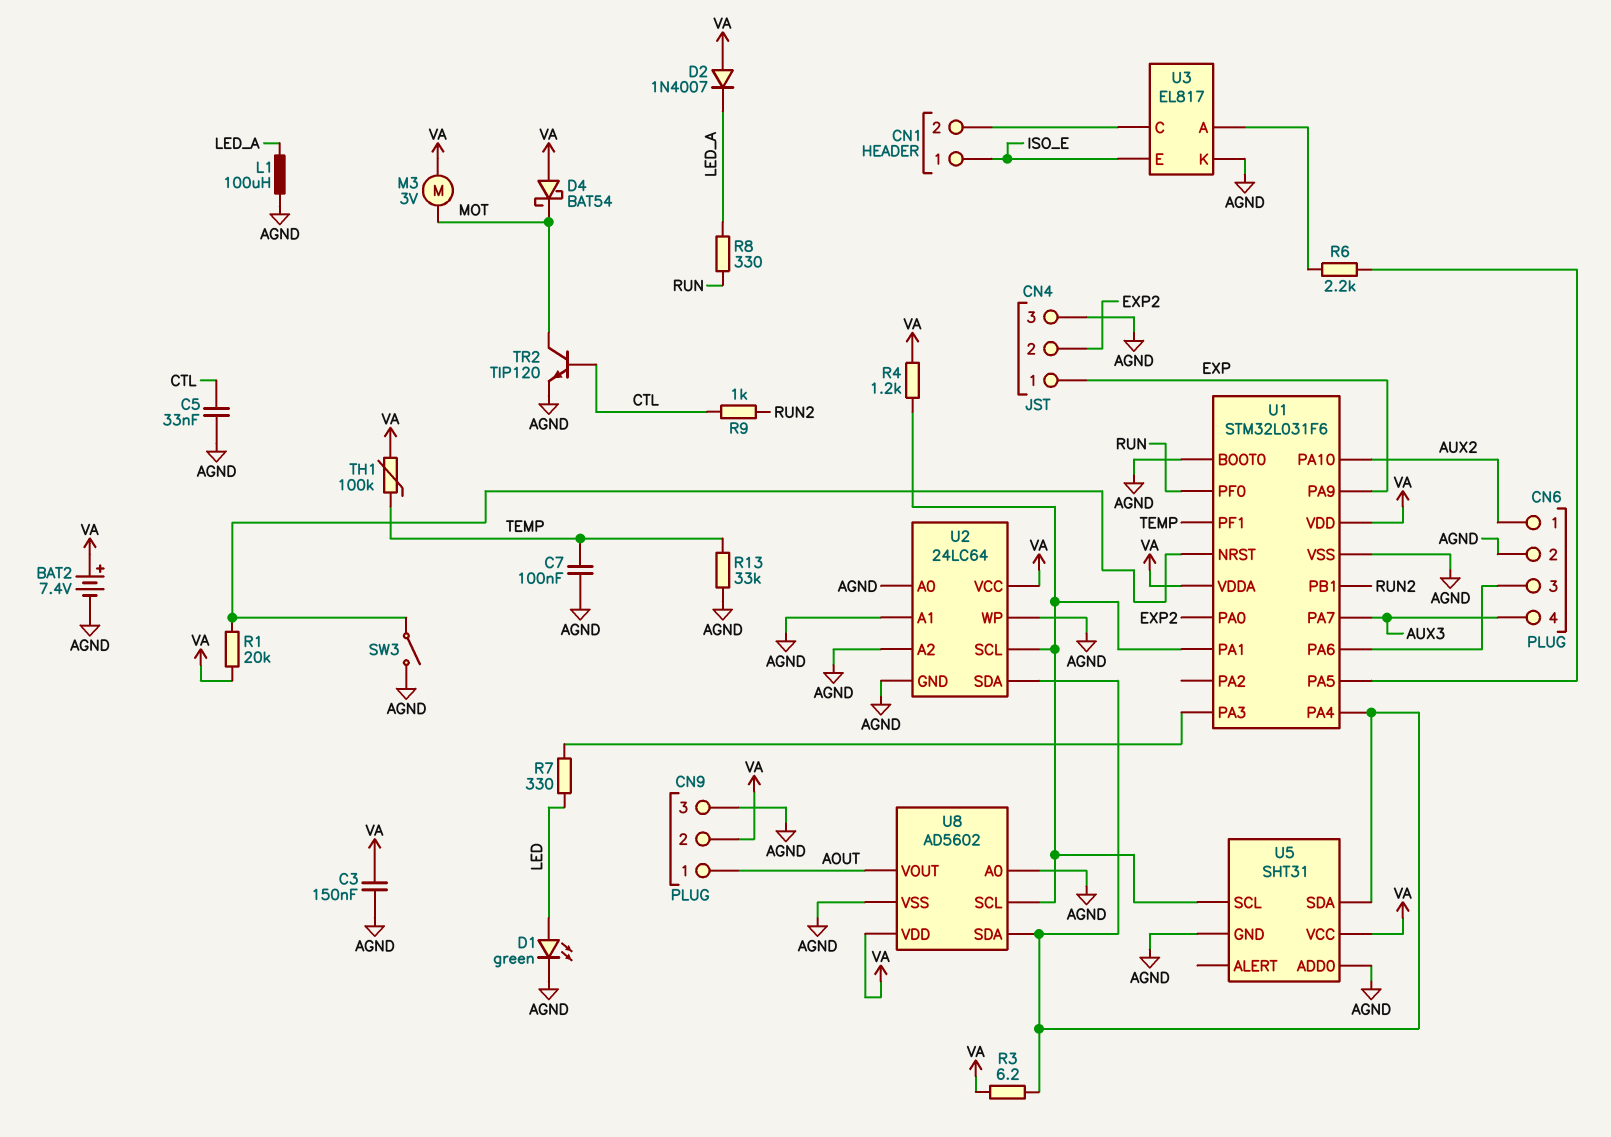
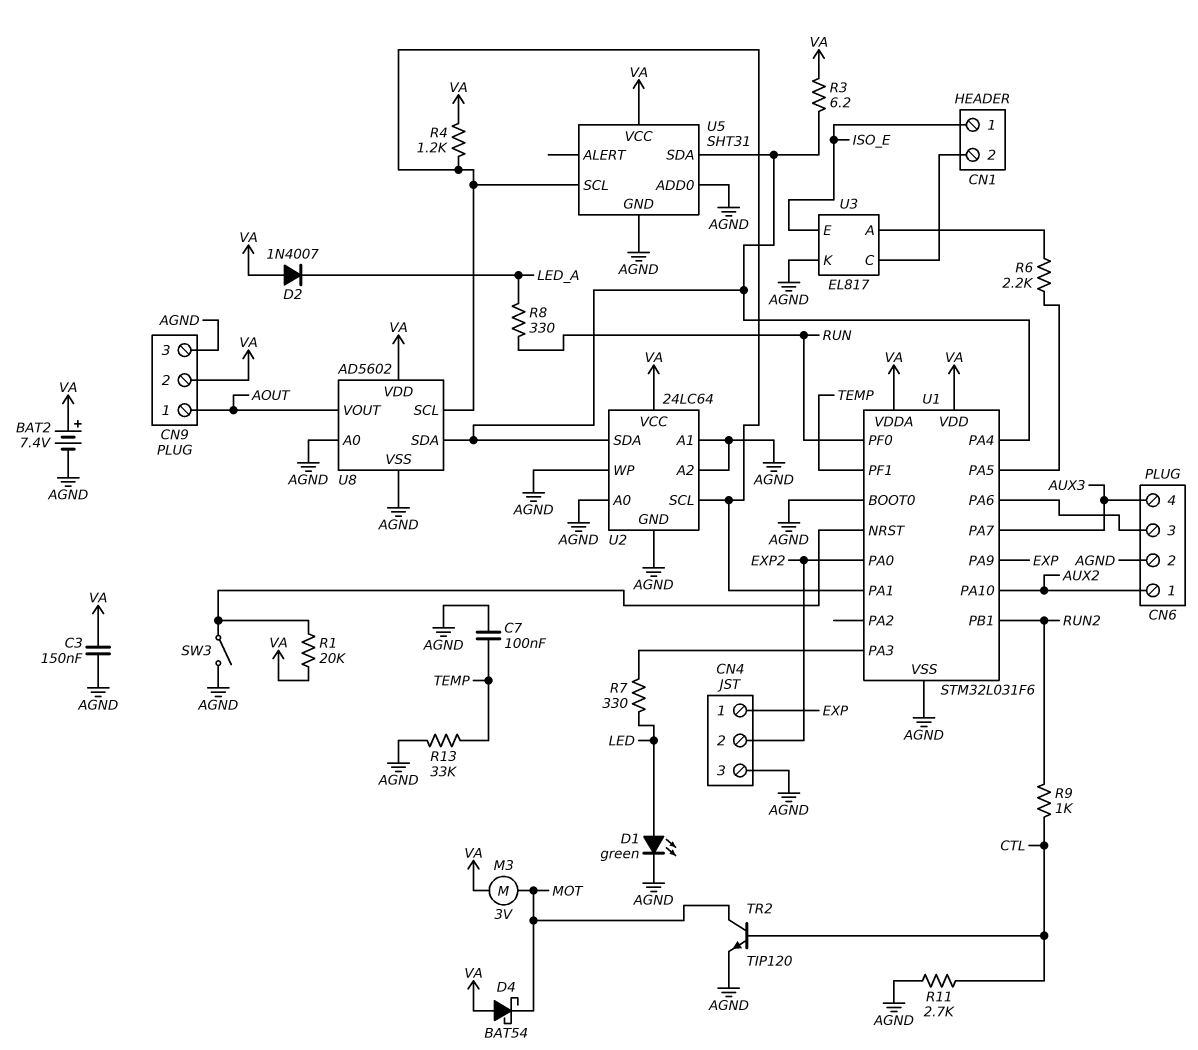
C5: 33nF (AGND, CTL) -> none
L1: 100uH (AGND, LED_A) -> none
R11: none -> 2.7k (AGND, CTL)
TH1: 100k (TEMP, VA) -> none

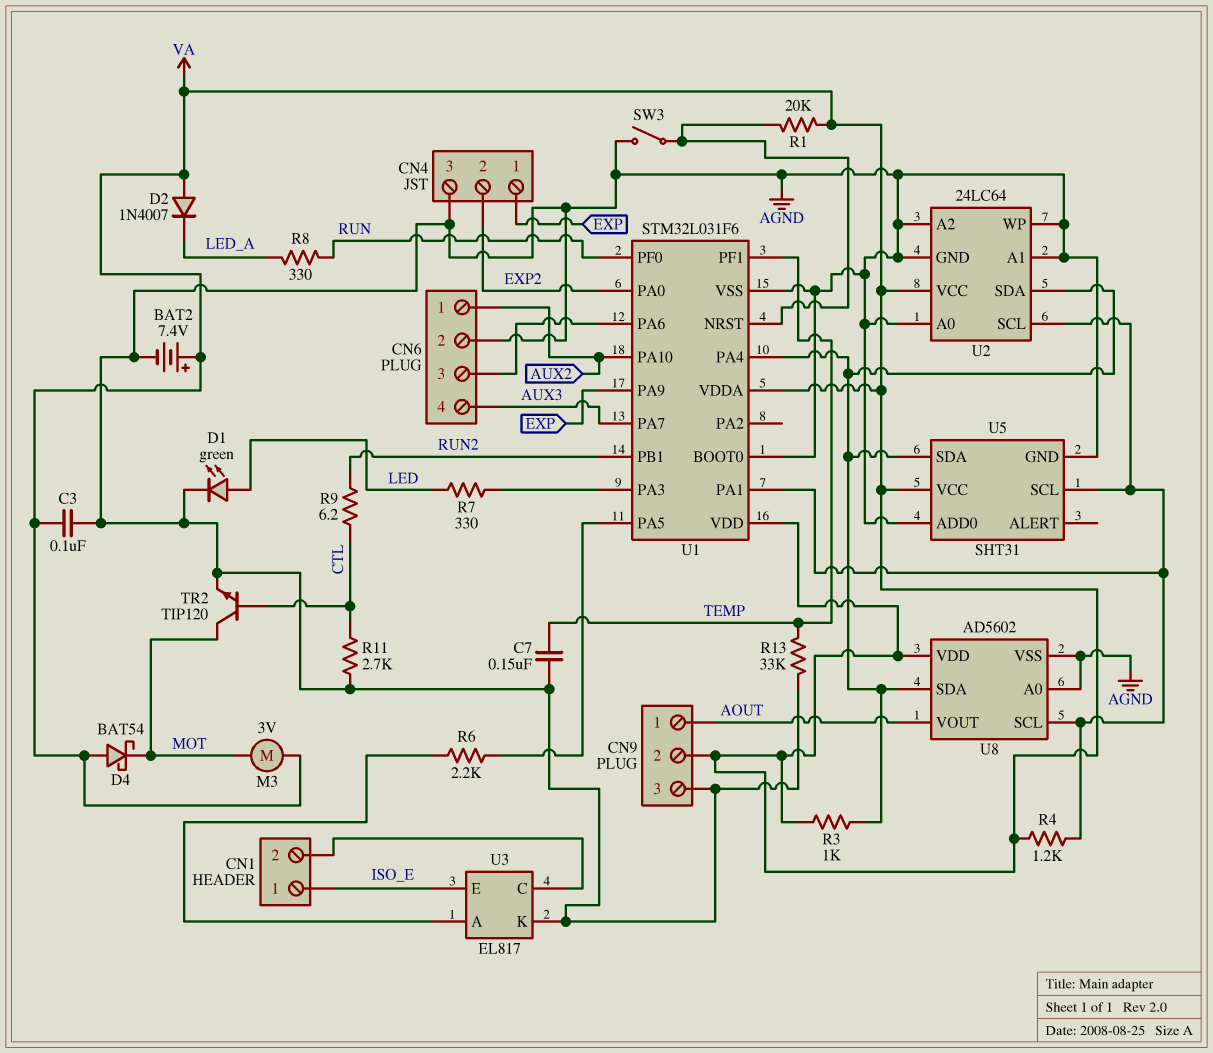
C3: 150nF (AGND, VA) -> 100nF (AGND, VA)
C7: 100nF (AGND, TEMP) -> 150nF (AGND, TEMP)
R3: 6.2 (U1/PA4, VA) -> 1k (U1/PA4, VA)
R9: 1k (CTL, RUN2) -> 6.2 (CTL, RUN2)

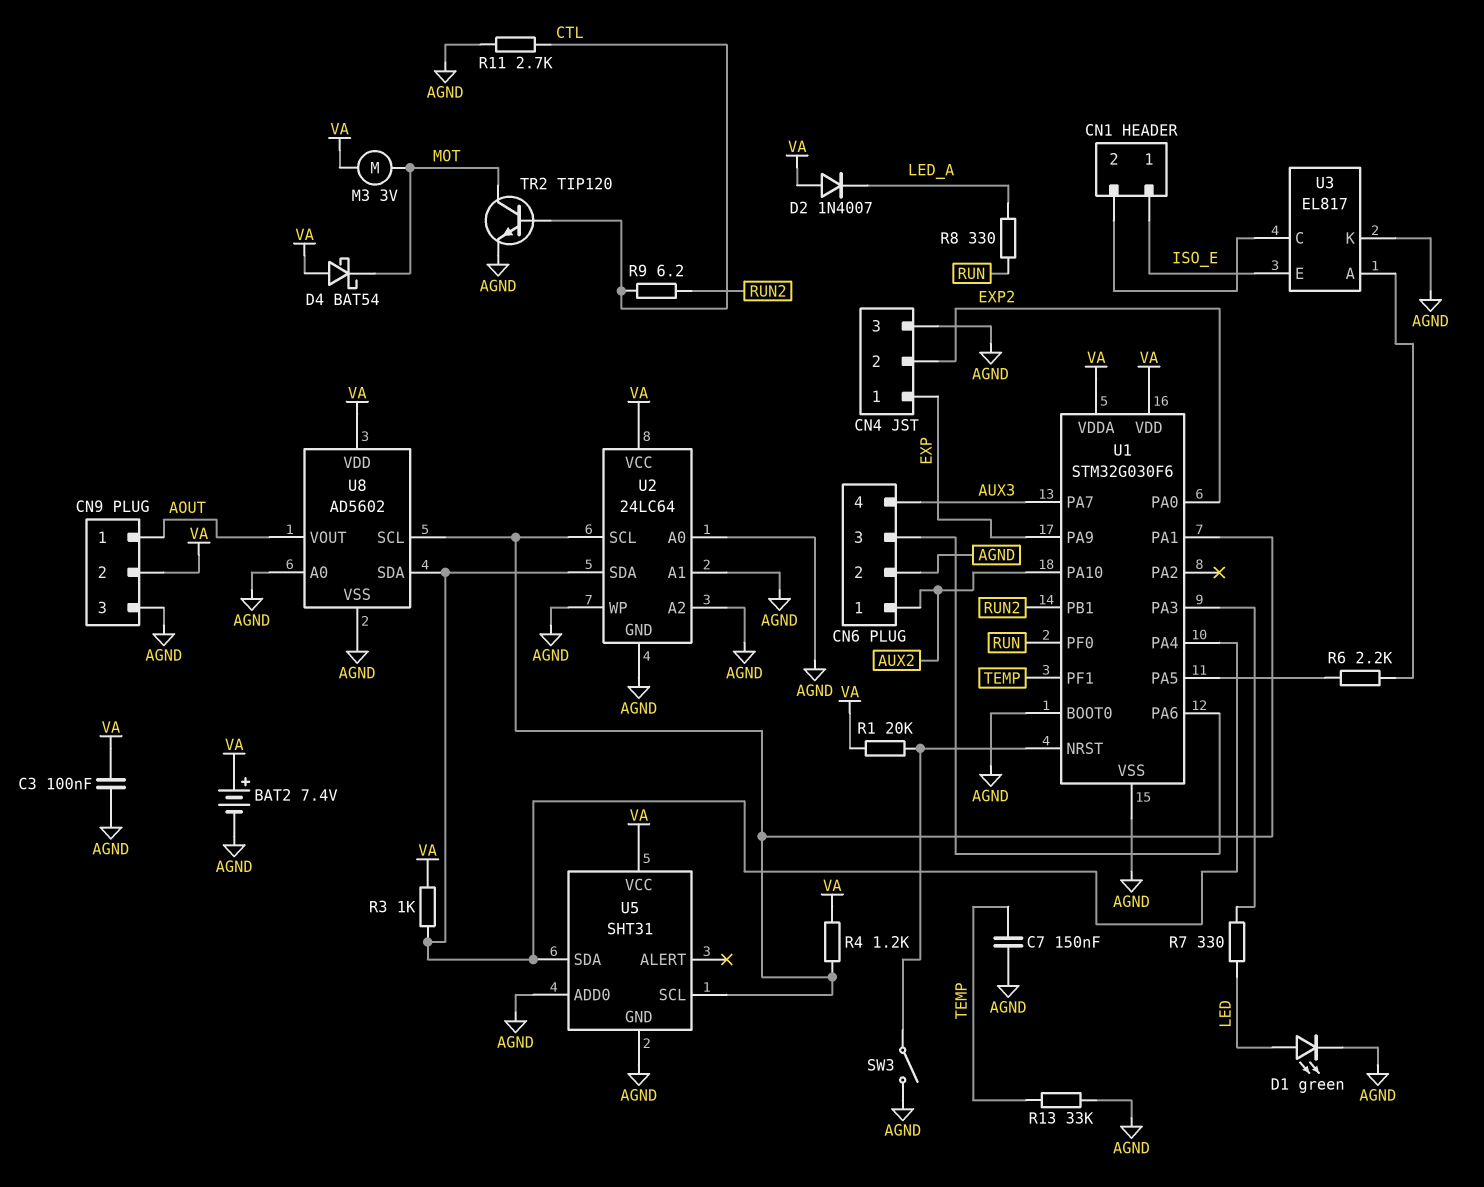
U1: STM32L031F6 -> STM32G030F6

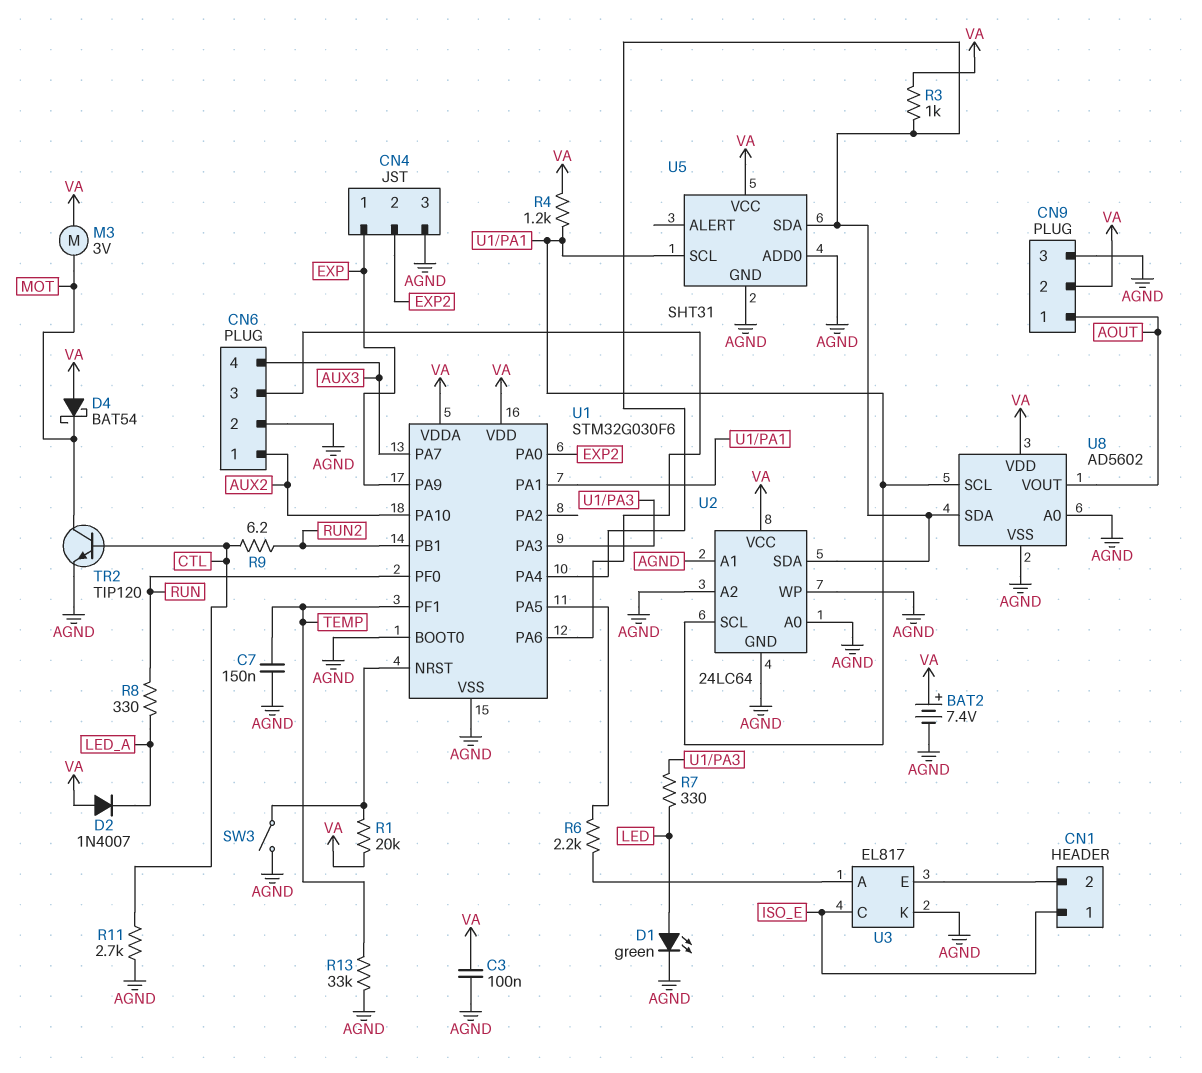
U3 pin C: CN1/2 -> ISO_E
U3 pin E: ISO_E -> CN1/2

